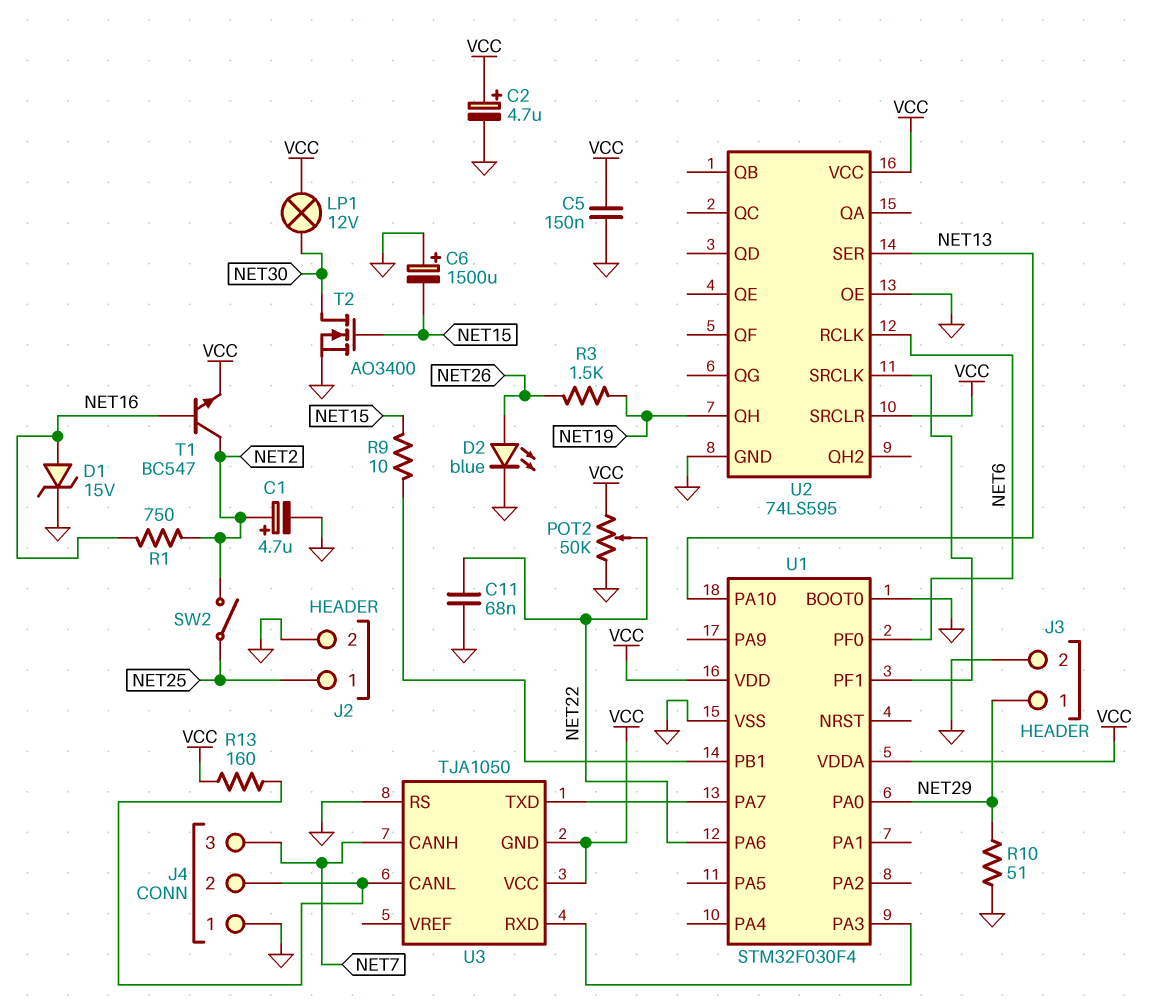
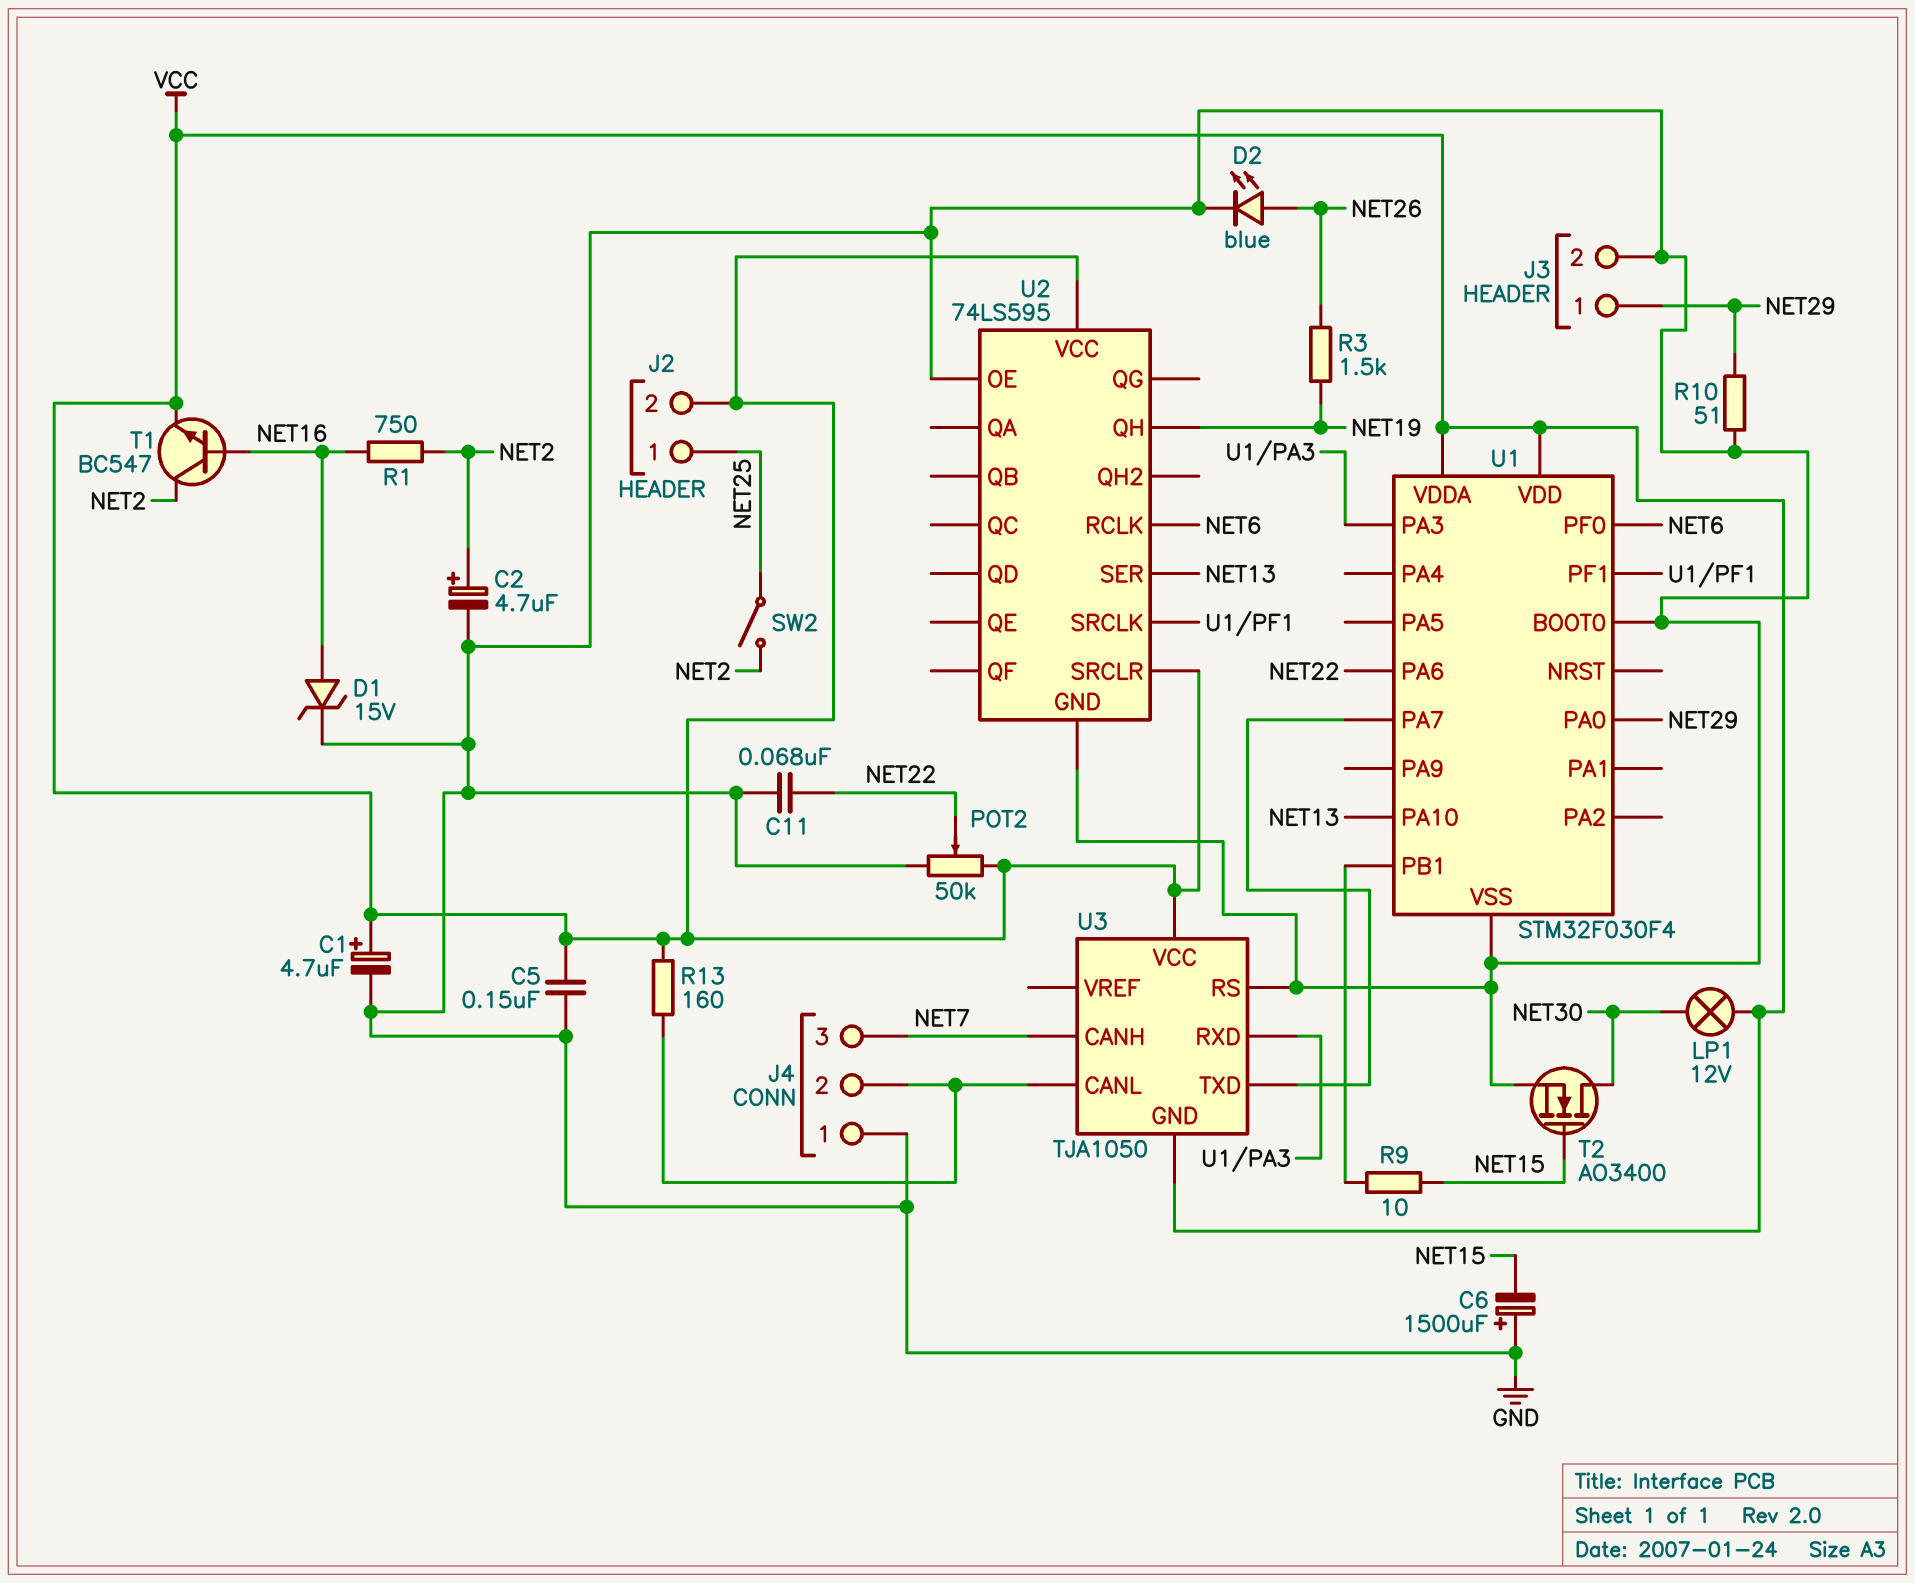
C1: 4.7uF (plus NET2, minus GND) -> 4.7uF (plus VCC, minus GND)
C2: 4.7uF (plus VCC, minus GND) -> 4.7uF (plus NET2, minus GND)
J2 pin 2: GND -> VCC

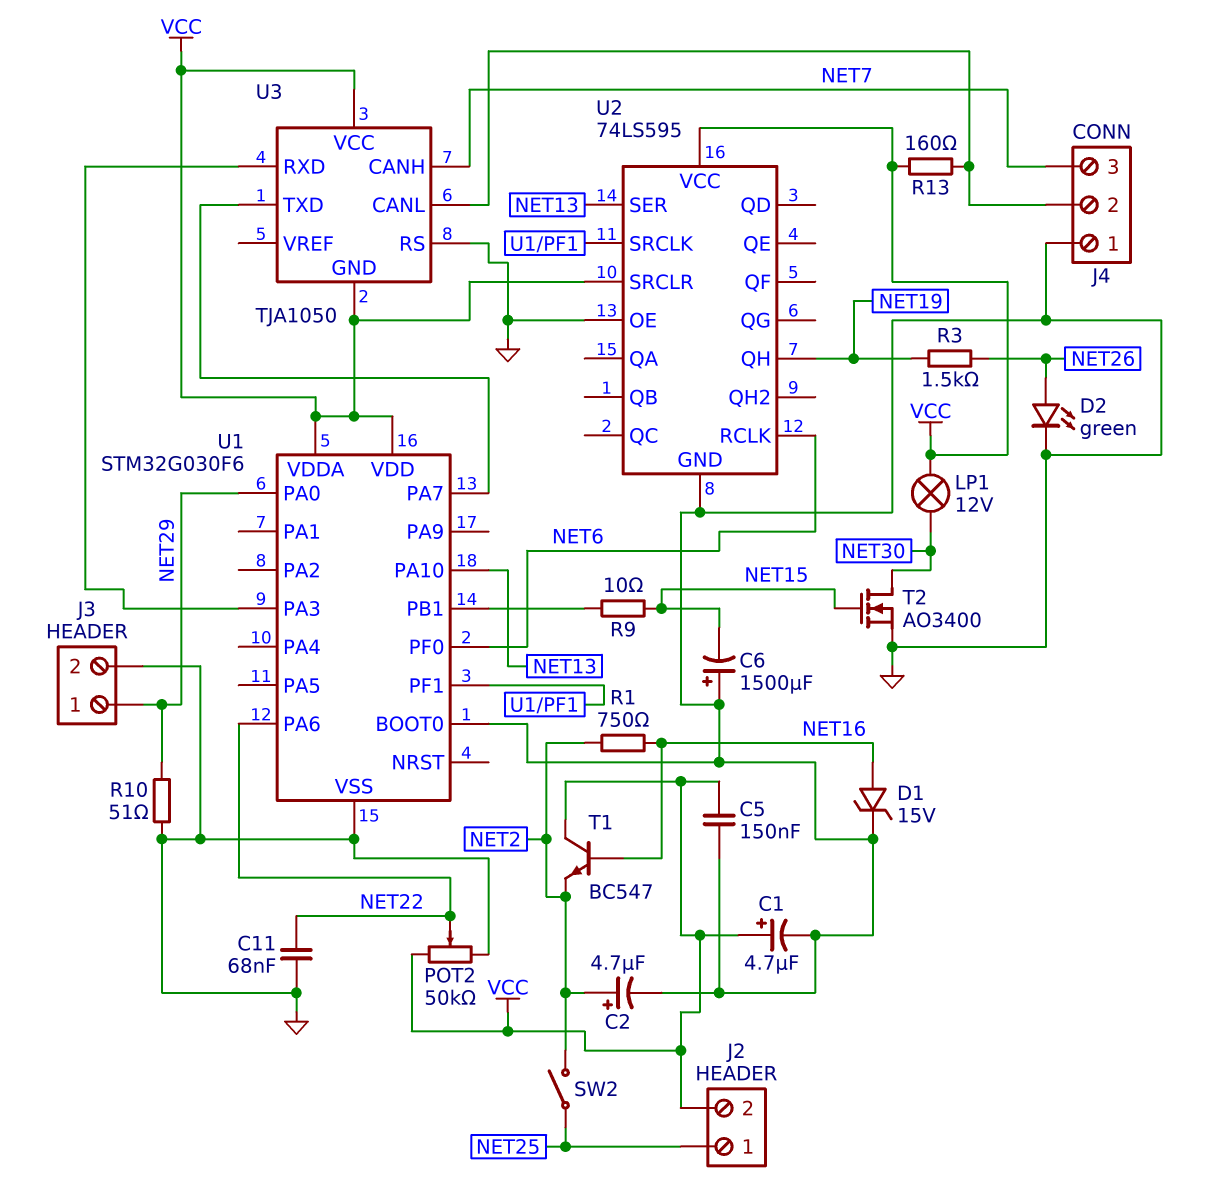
D2: LED blue (A NET26, K GND) -> LED green (A NET26, K GND)
T1: NPN BC547 (B NET16, C NET2, E VCC) -> NPN BC547 (B NET16, C VCC, E NET2)
U1: STM32F030F4 -> STM32G030F6

